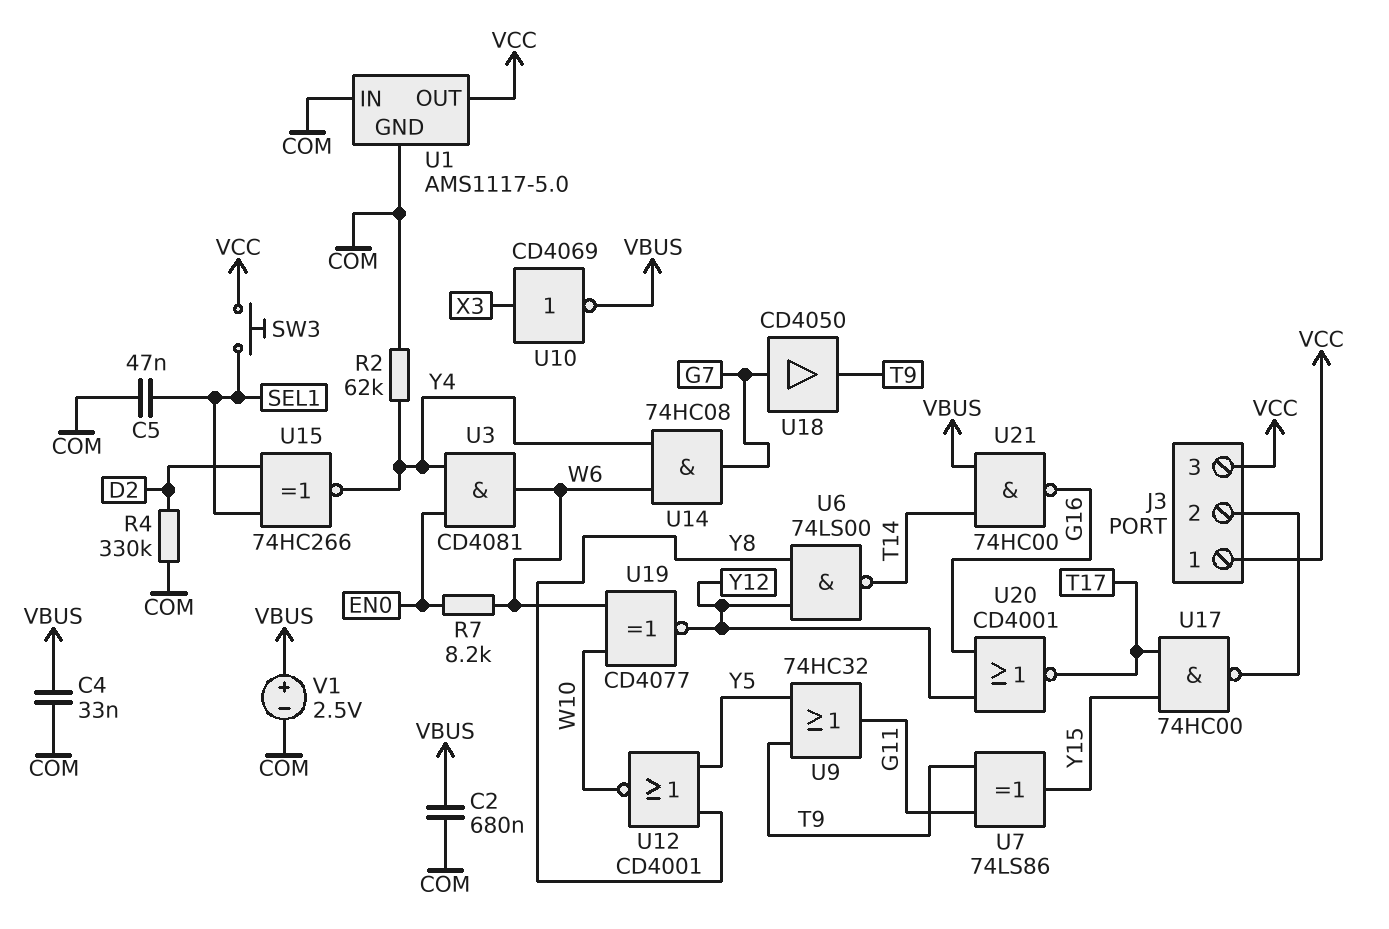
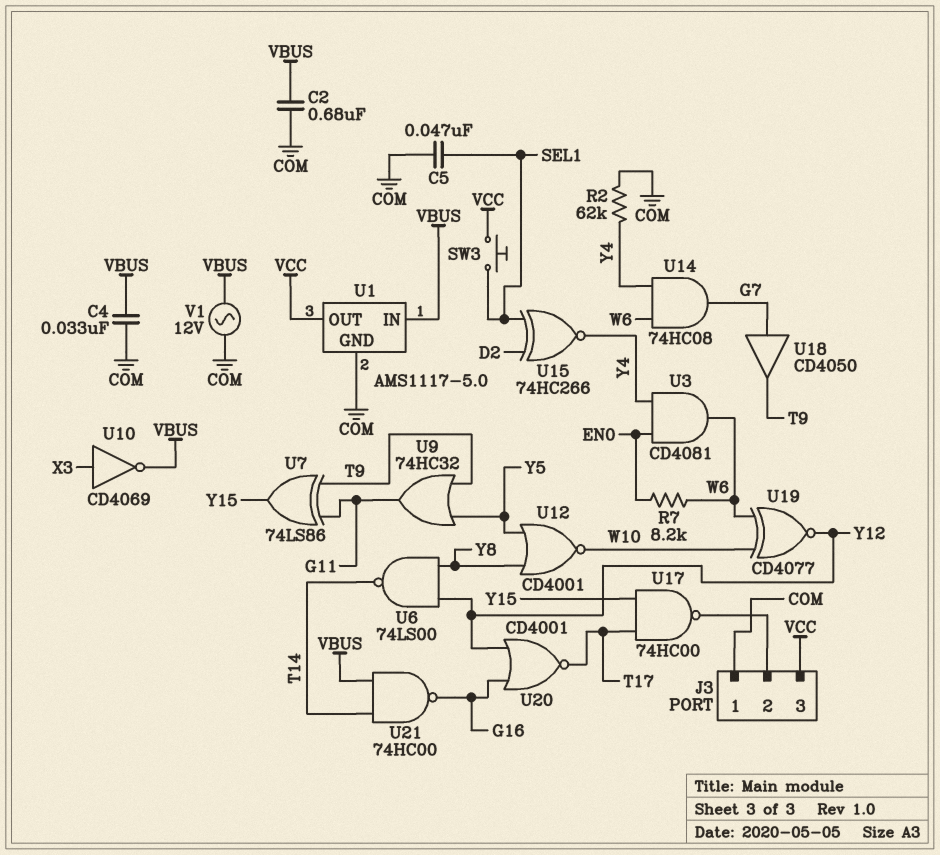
J3 pin 1: VCC -> COM
R4: 330k (COM, D2) -> none
U1 pin IN: COM -> VBUS
V1: 2.5V (plus VBUS, minus COM) -> AC 12V (COM, VBUS)

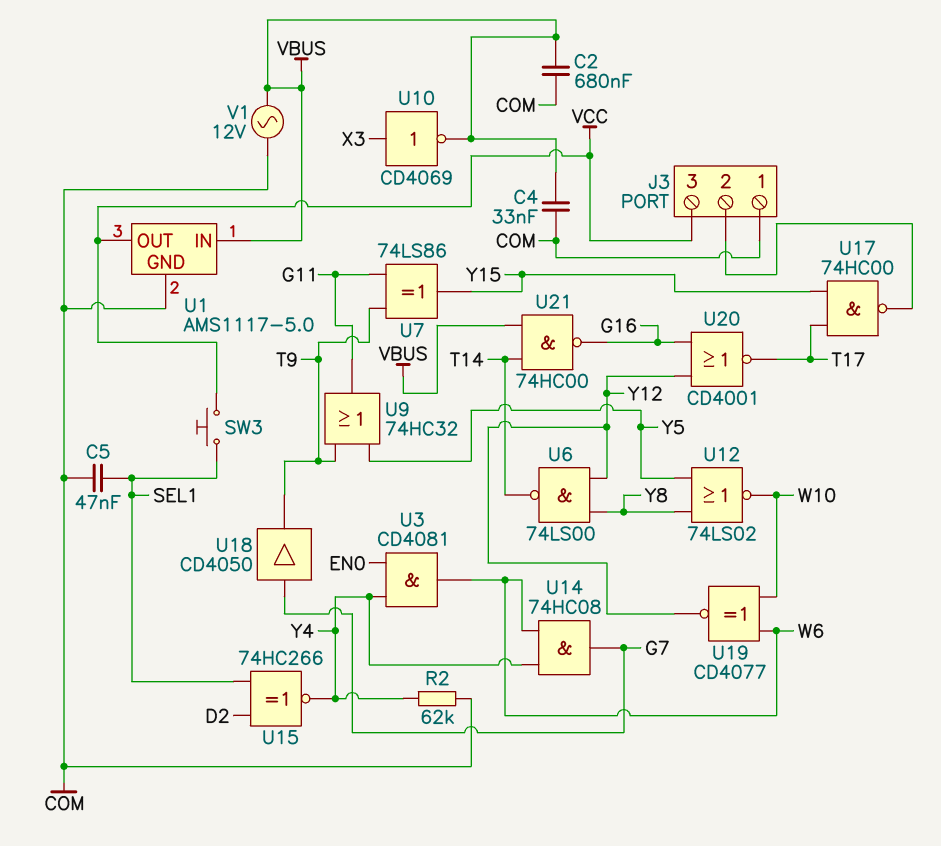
R7: 8.2k (EN0, W6) -> none
U12: NOR CD4001 (in Y5, in Y8, out W10) -> NOR 74LS02 (in Y5, in Y8, out W10)

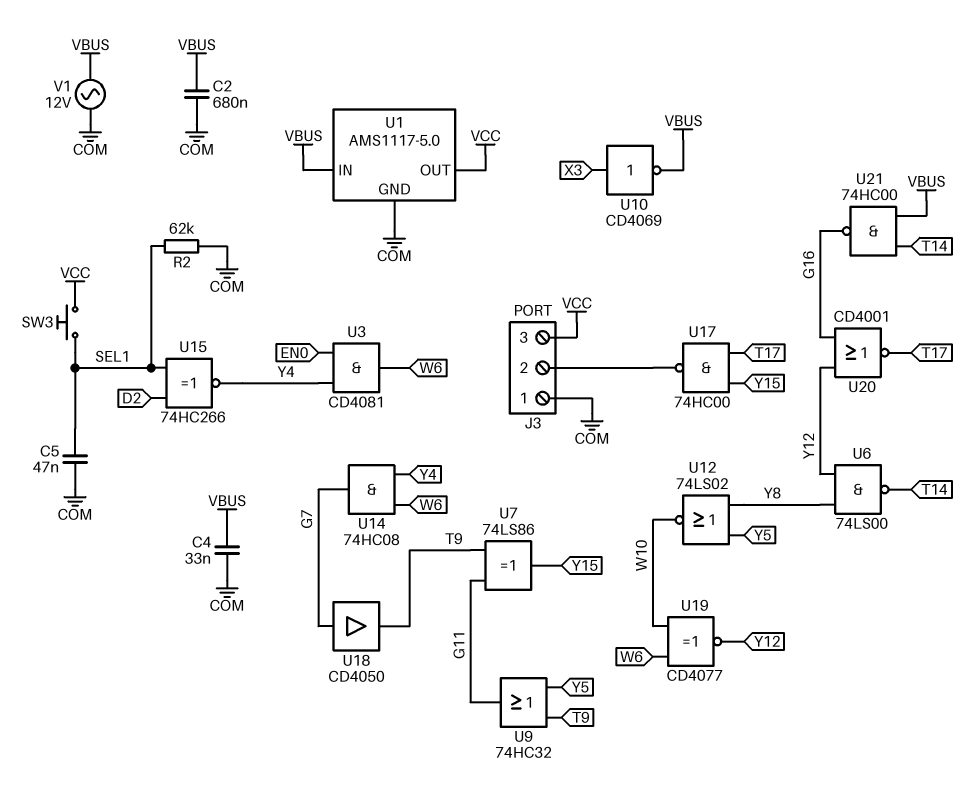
R2: 62k (COM, Y4) -> 62k (COM, SEL1)

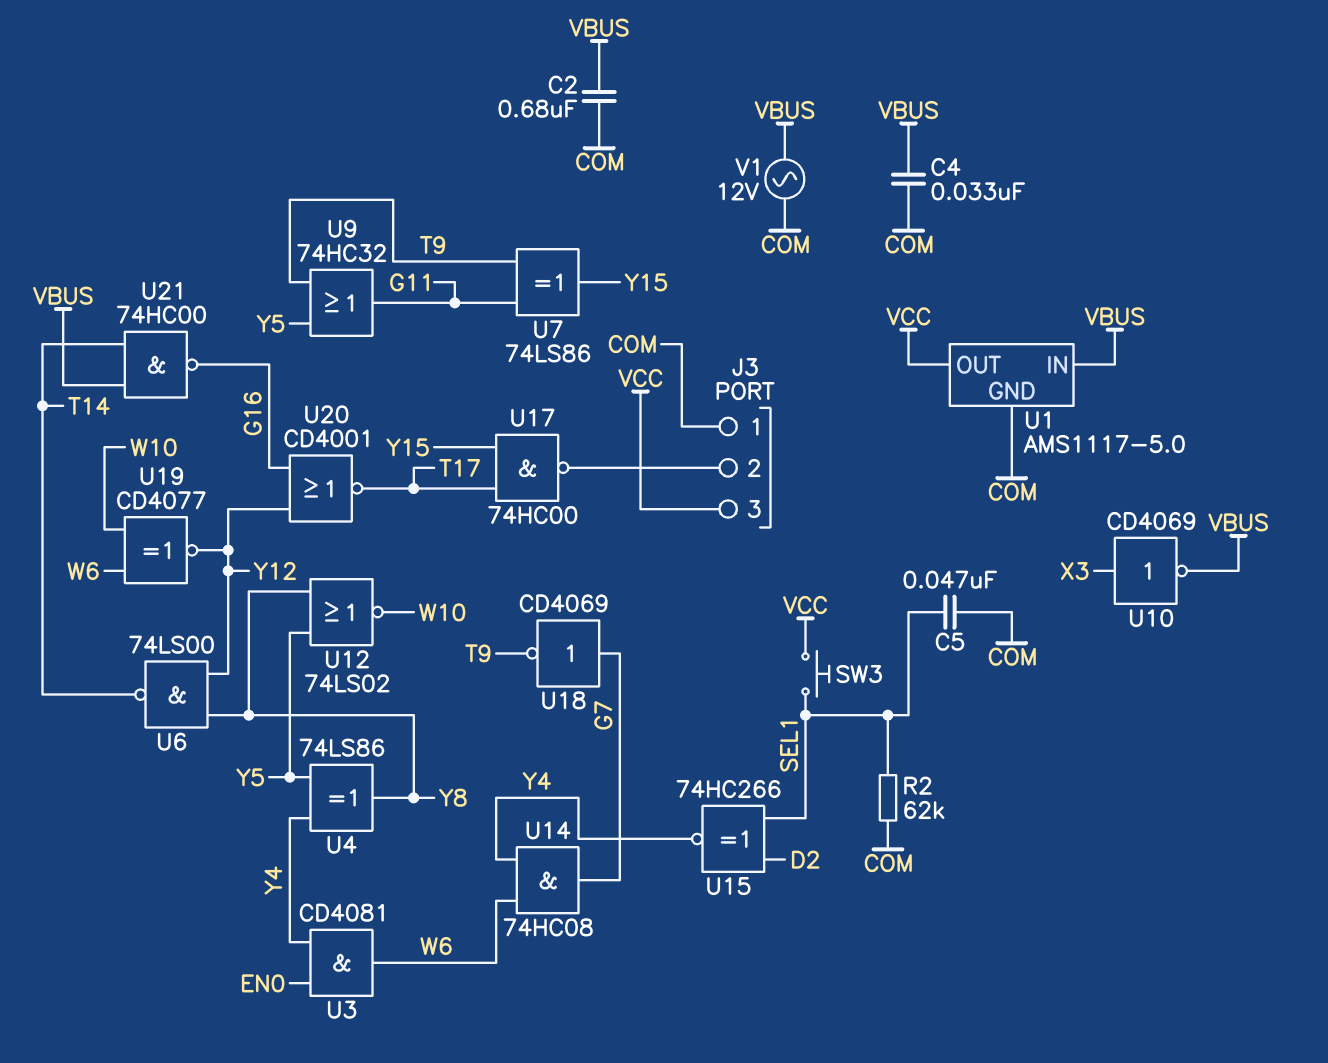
U4: none -> XOR 74LS86 (in Y4, in Y5, out Y8)
U18: buffer CD4050 (in G7, out T9) -> NOT CD4069 (in G7, out T9)

